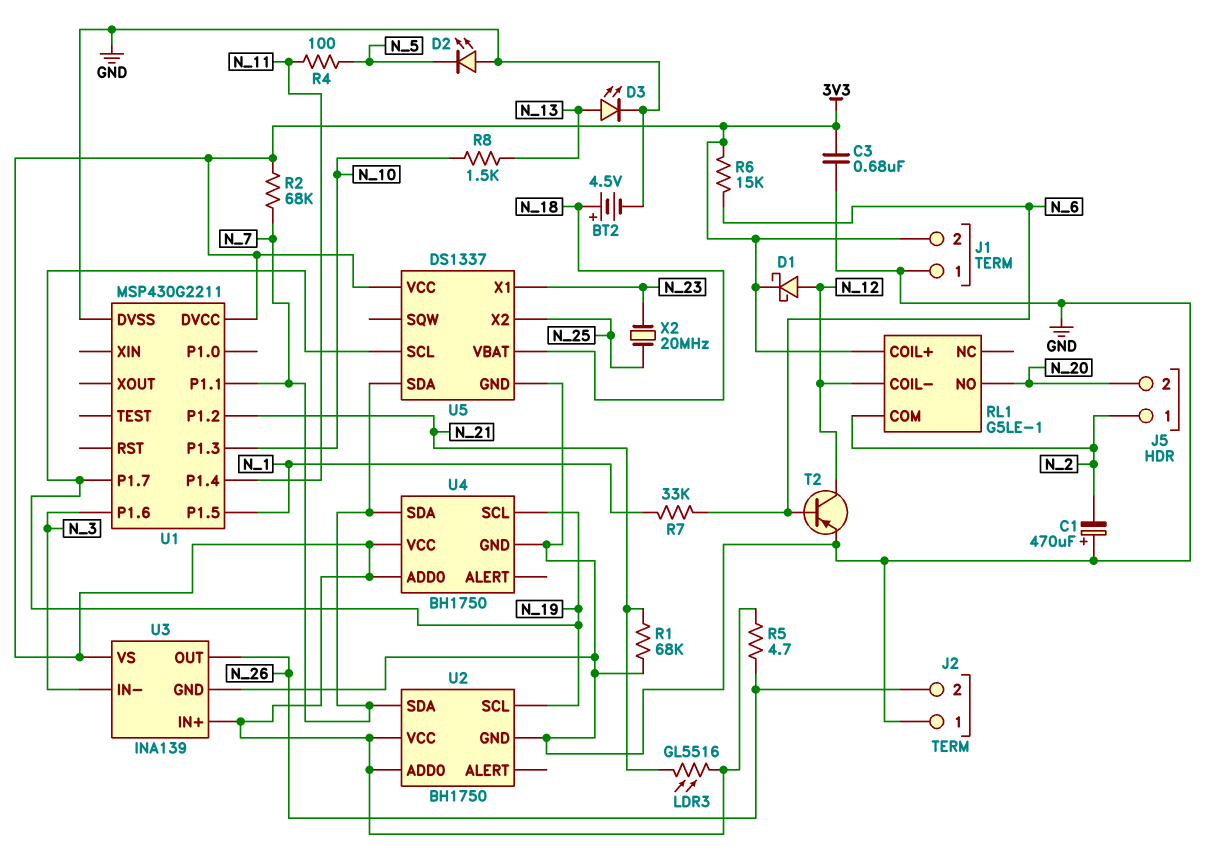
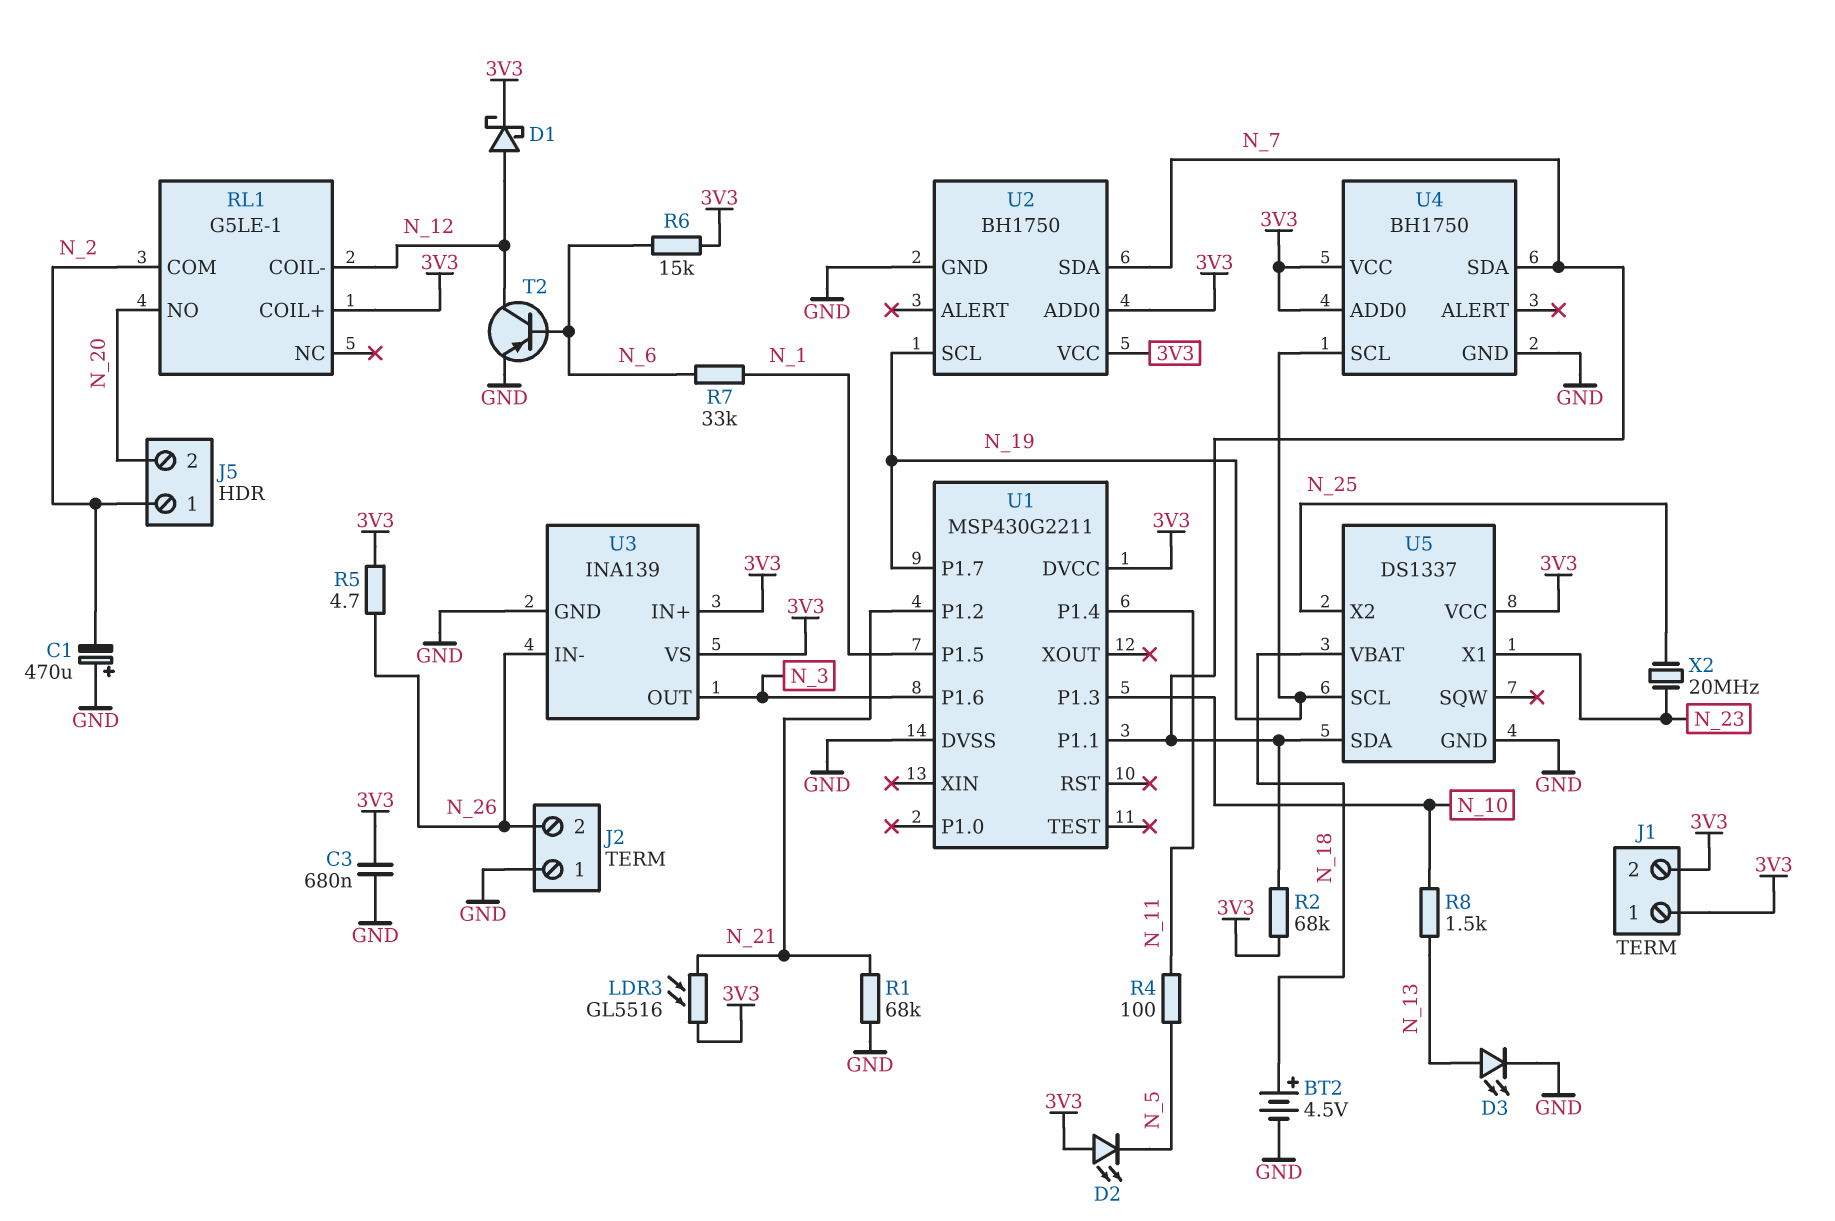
D2: LED (A GND, K N_5) -> LED (A 3V3, K N_5)
J1 pin 1: GND -> 3V3
U3 pin IN-: N_3 -> N_26
U3 pin OUT: N_26 -> N_3

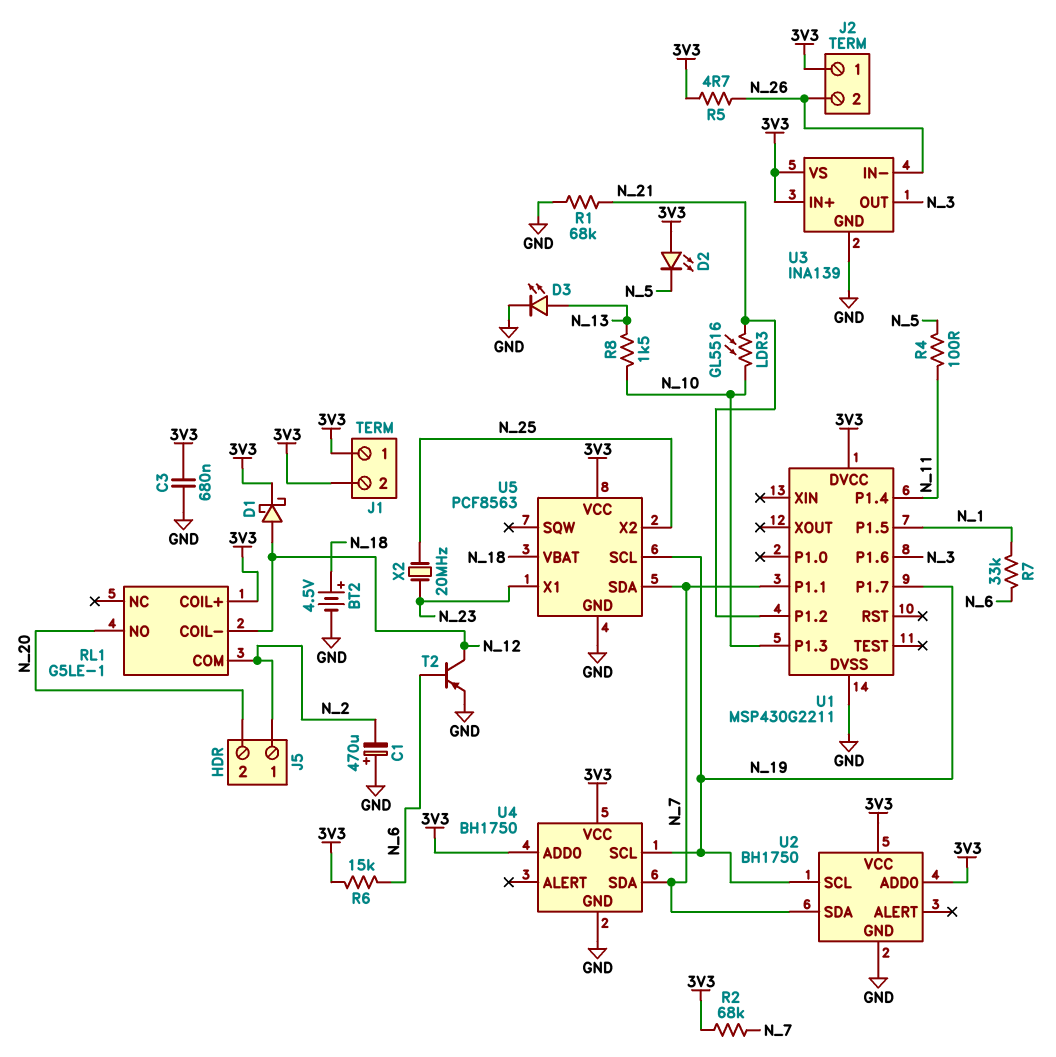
J2 pin 1: GND -> 3V3
LDR3: GL5516 (3V3, N_21) -> GL5516 (N_10, N_21)
U5: DS1337 -> PCF8563

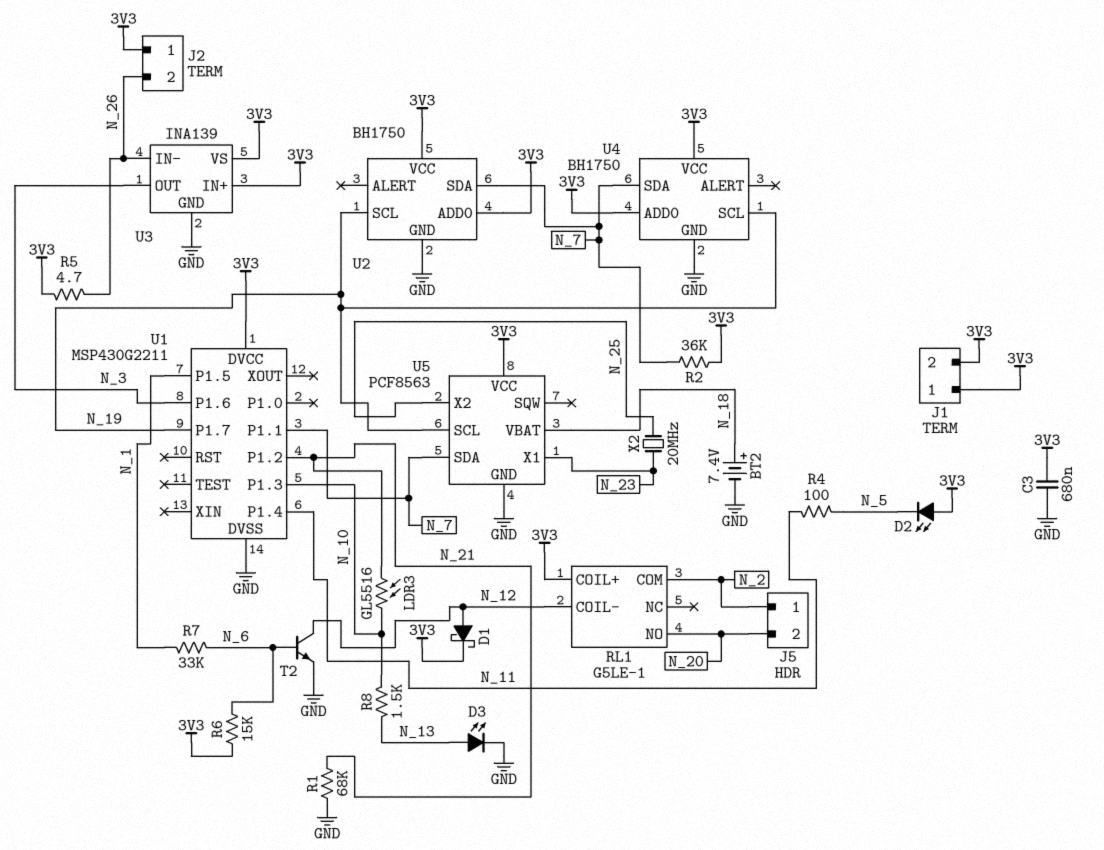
BT2: 4.5V (plus N_18, minus GND) -> 7.4V (plus N_18, minus GND)
C1: 470uF (plus GND, minus N_2) -> none
R2: 68k (3V3, N_7) -> 36k (3V3, N_7)
T2: PNP (B N_6, C N_12, E GND) -> NPN (B N_6, C N_12, E GND)

